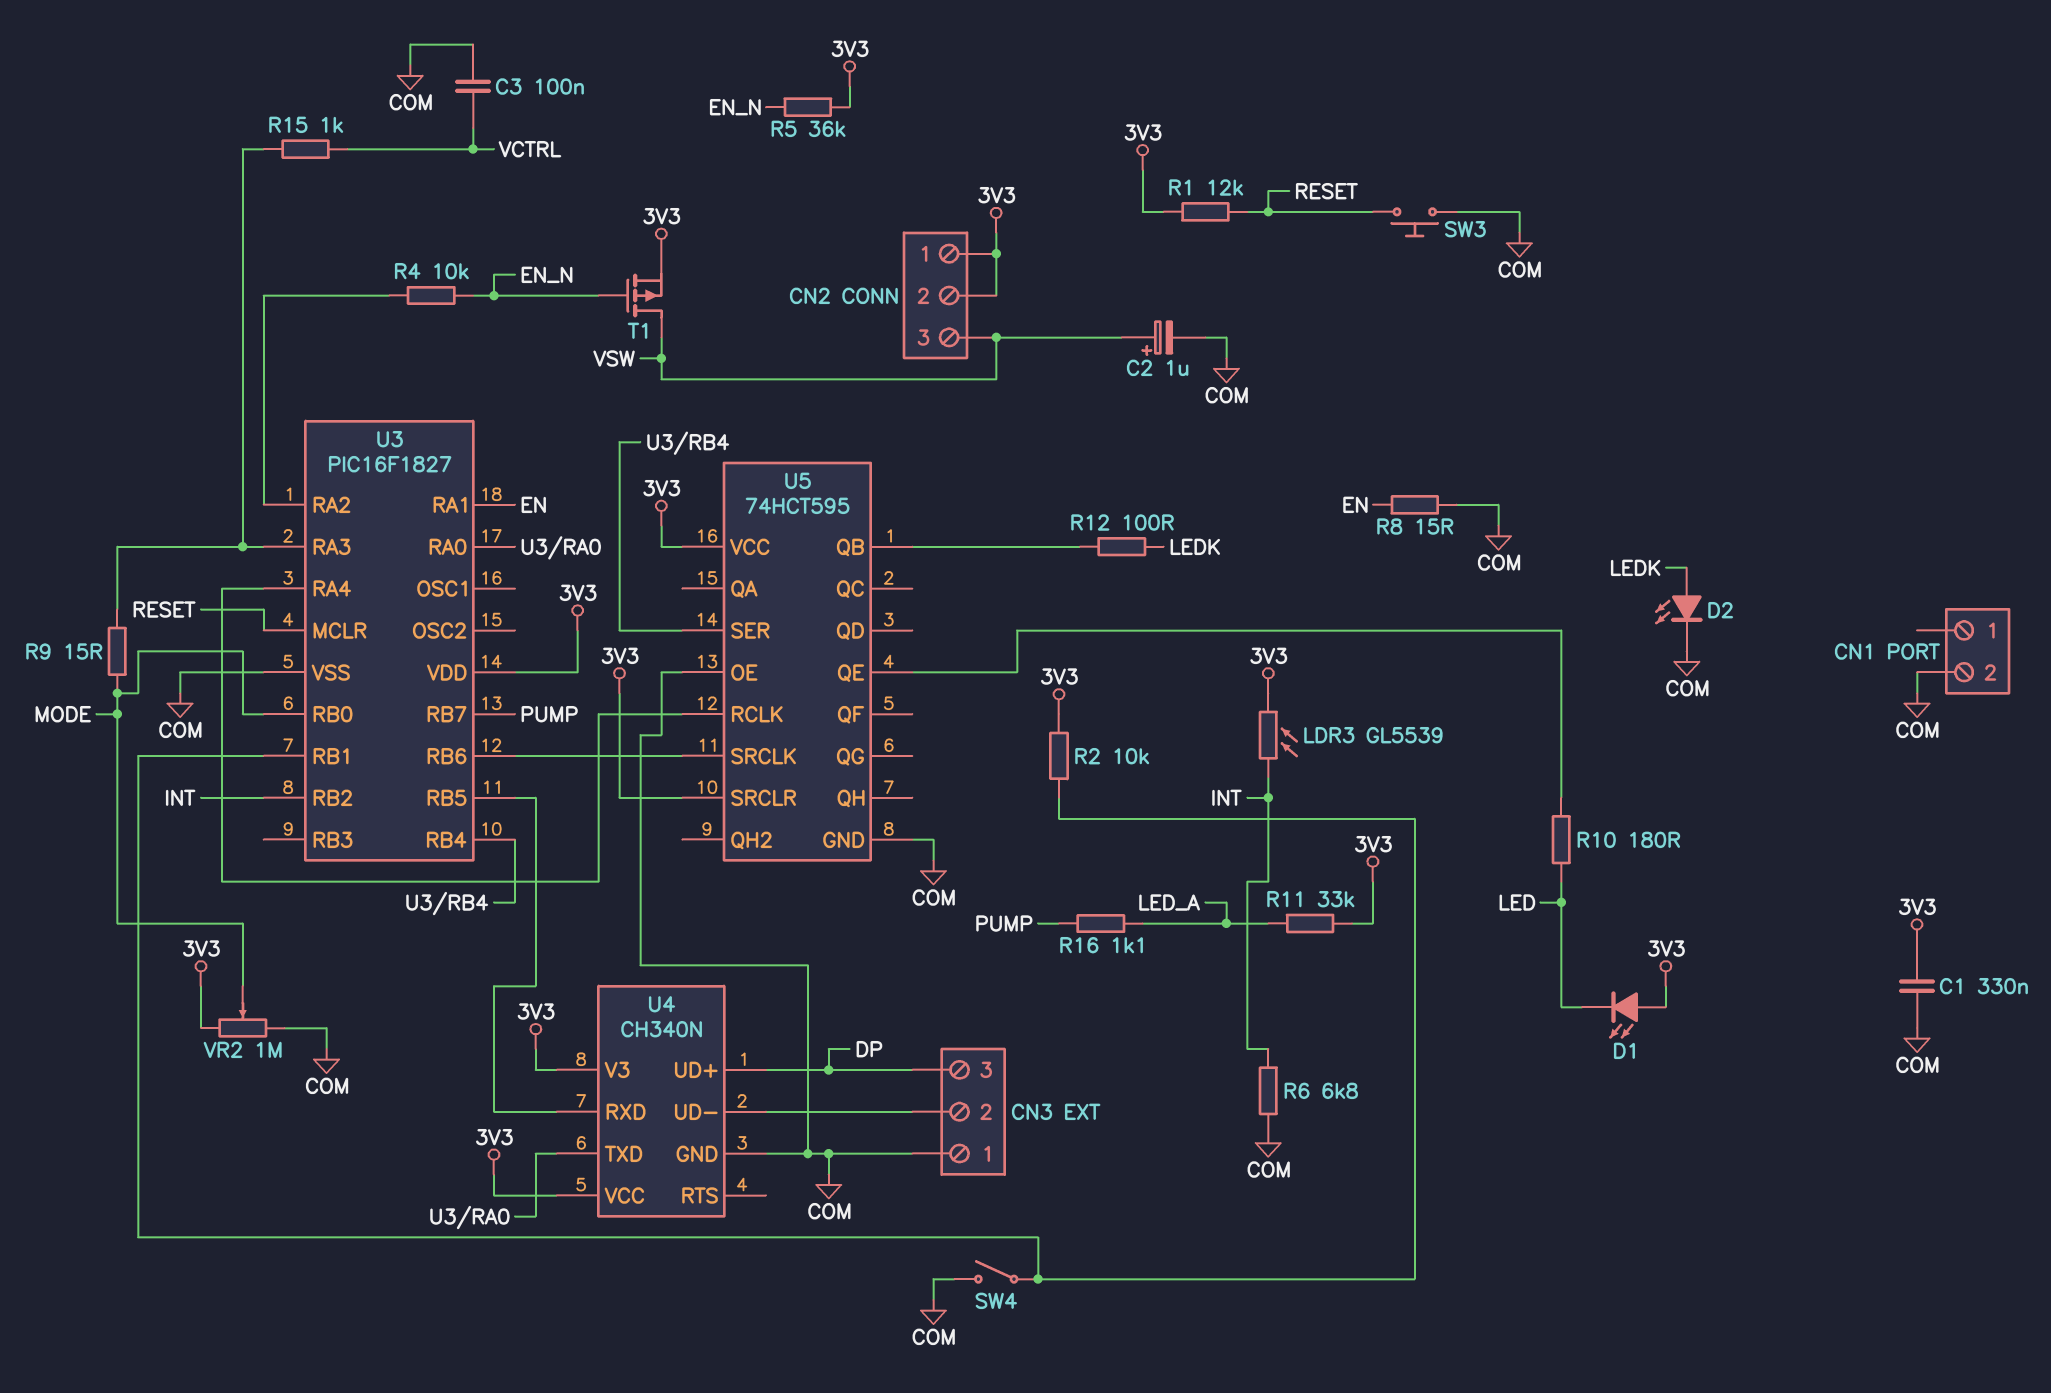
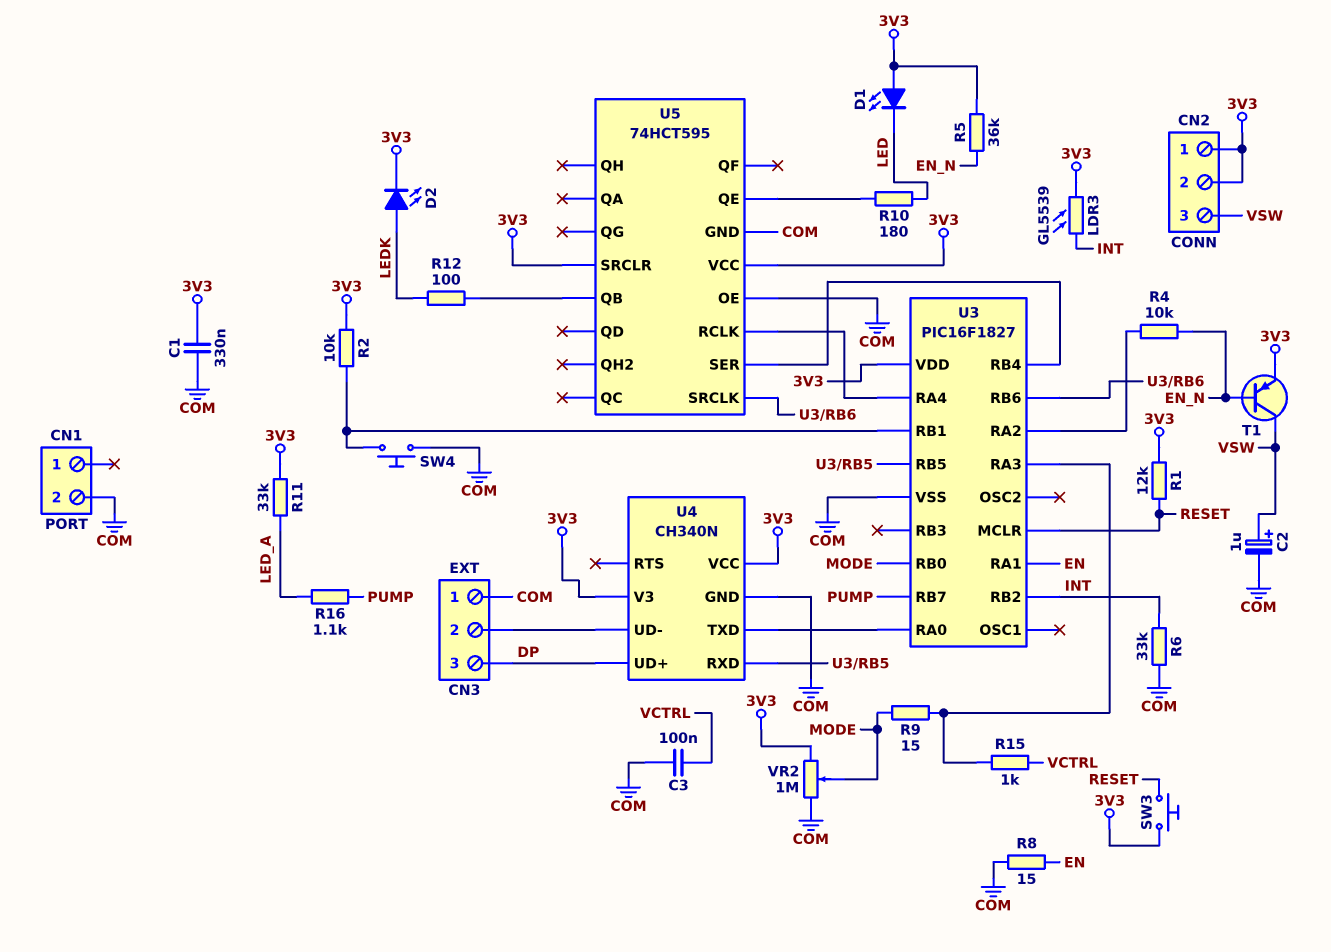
D2: LED (A LEDK, K COM) -> LED (A LEDK, K 3V3)
R6: 6.8k (COM, INT) -> 33k (COM, INT)
SW3: button (COM, RESET) -> button (3V3, RESET)
SW4: switch (COM, U3/RB1) -> button (COM, U3/RB1)
T1: PMOS (G EN_N, D VSW, S 3V3) -> PNP (B EN_N, C VSW, E 3V3)

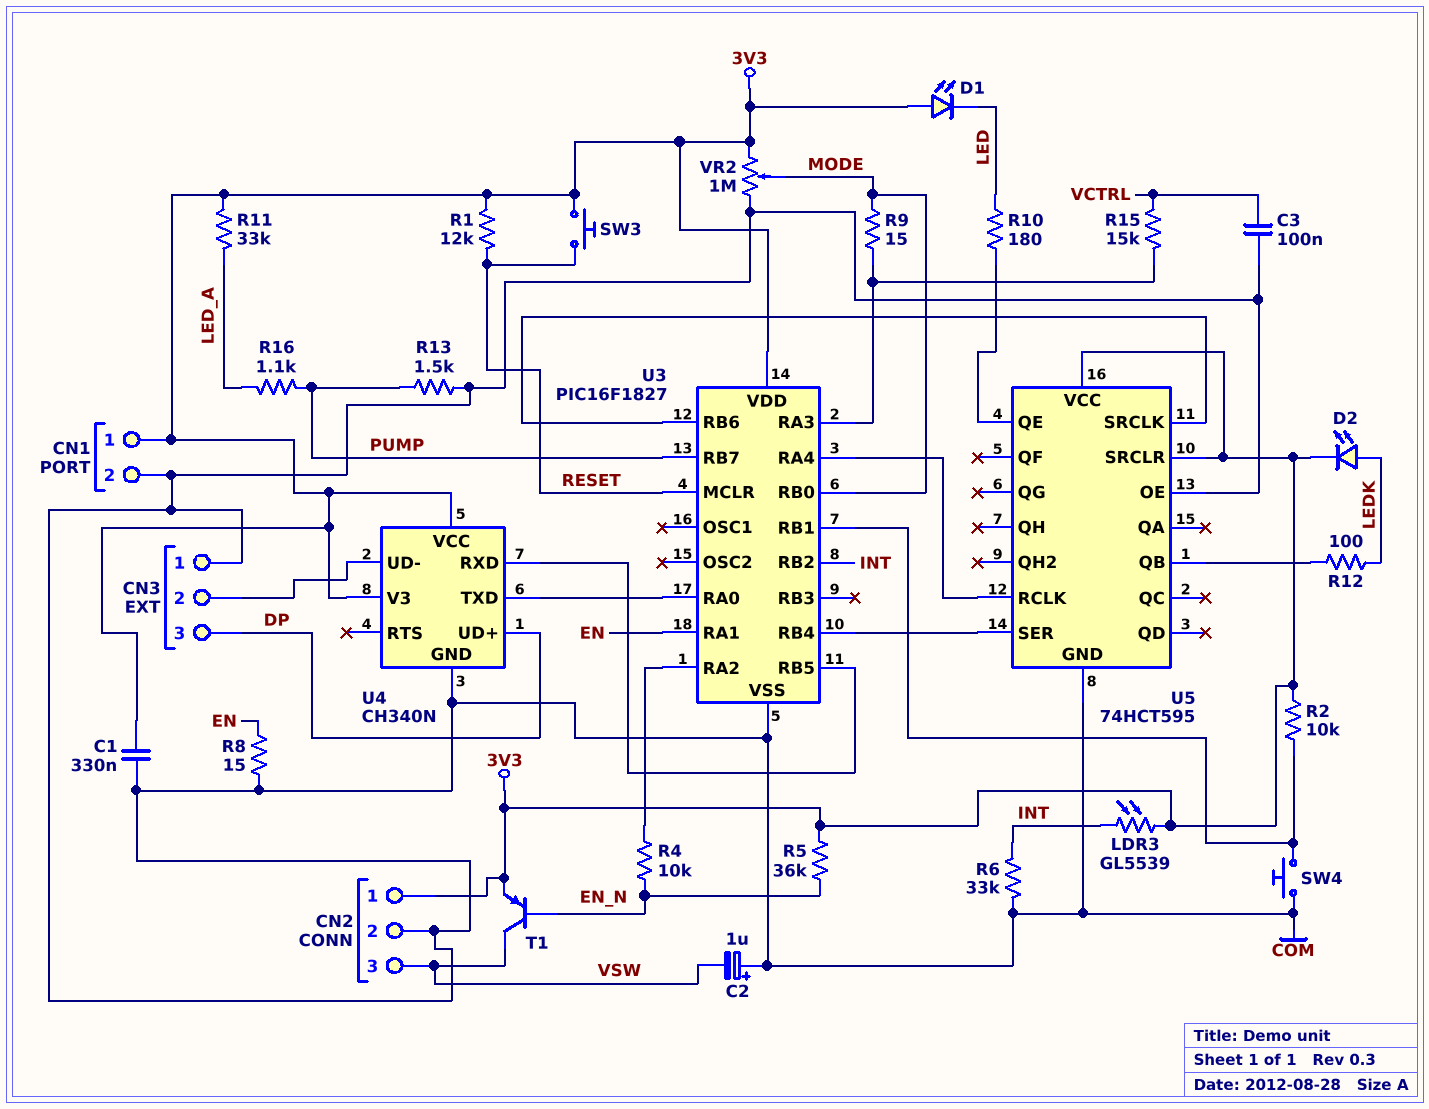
C2: 1uF (plus VSW, minus COM) -> 1uF (plus COM, minus VSW)
CN1 pin 1: none -> 3V3
CN2 pin 2: 3V3 -> COM
R13: none -> 1.5k (COM, PUMP)
R15: 1k (U3/RA3, VCTRL) -> 15k (U3/RA3, VCTRL)

